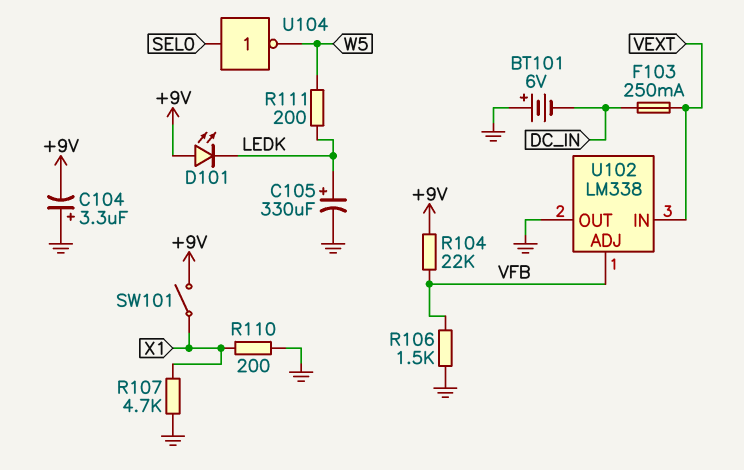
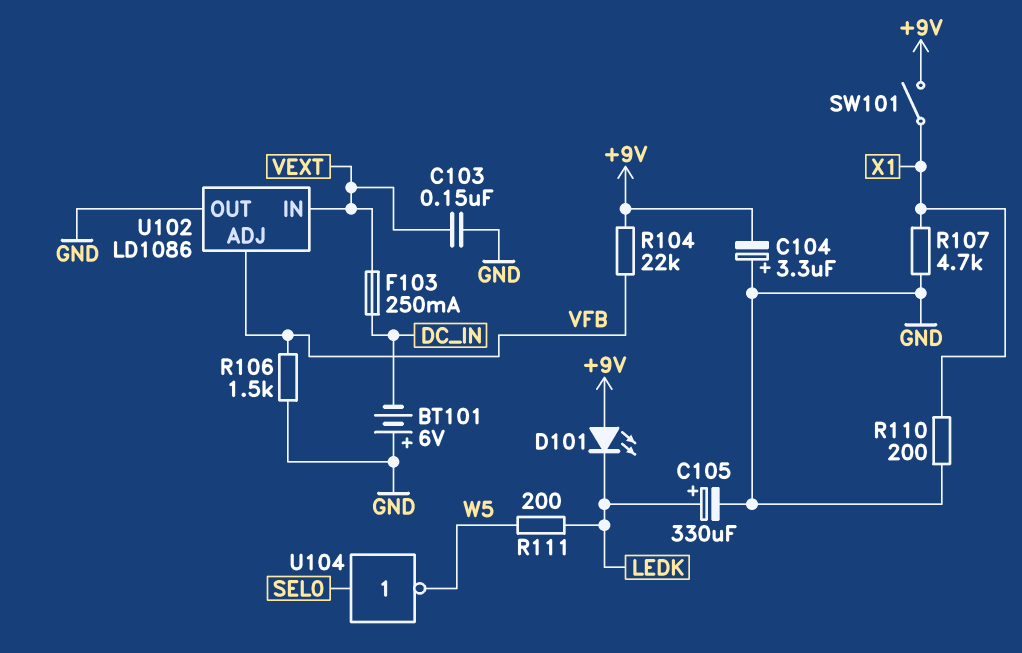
C103: none -> 150nF (GND, VEXT)
U102: LM338 -> LD1086

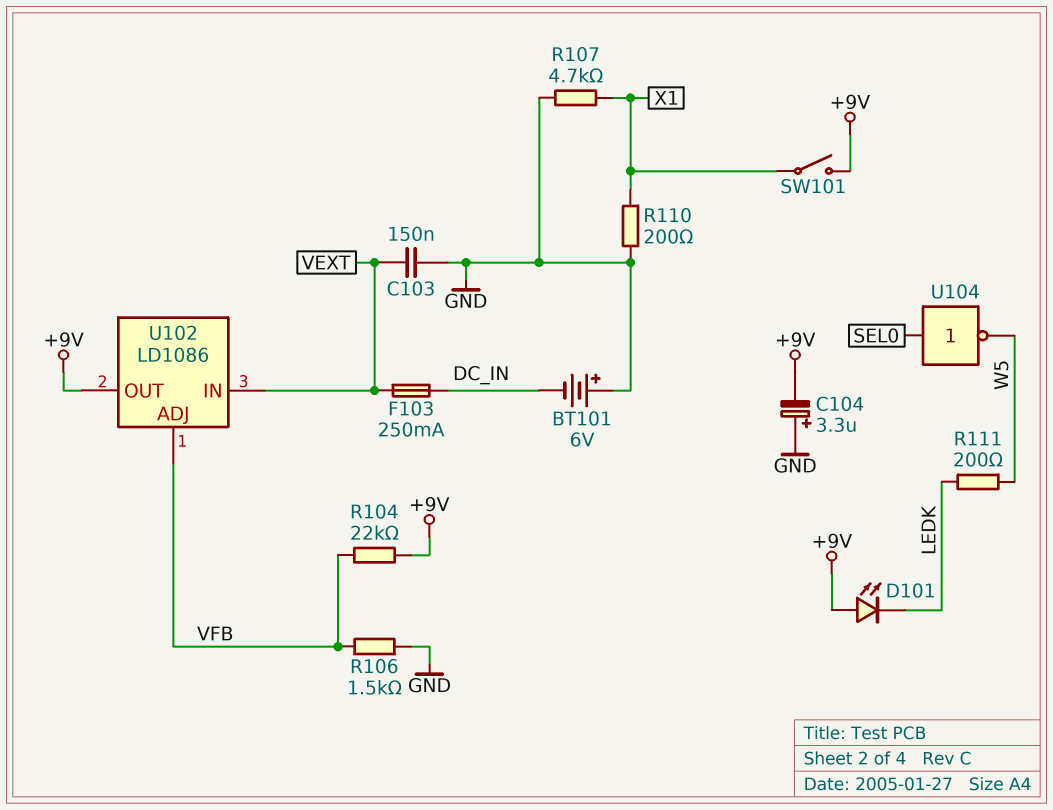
C105: 330uF (plus LEDK, minus GND) -> none
U102 pin OUT: GND -> +9V

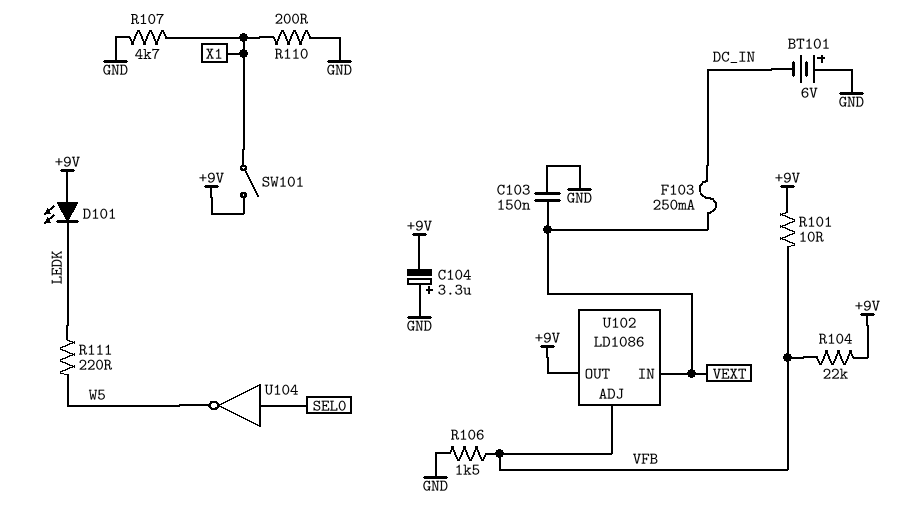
R101: none -> 10 (+9V, VFB)
R111: 200 (LEDK, W5) -> 220 (LEDK, W5)

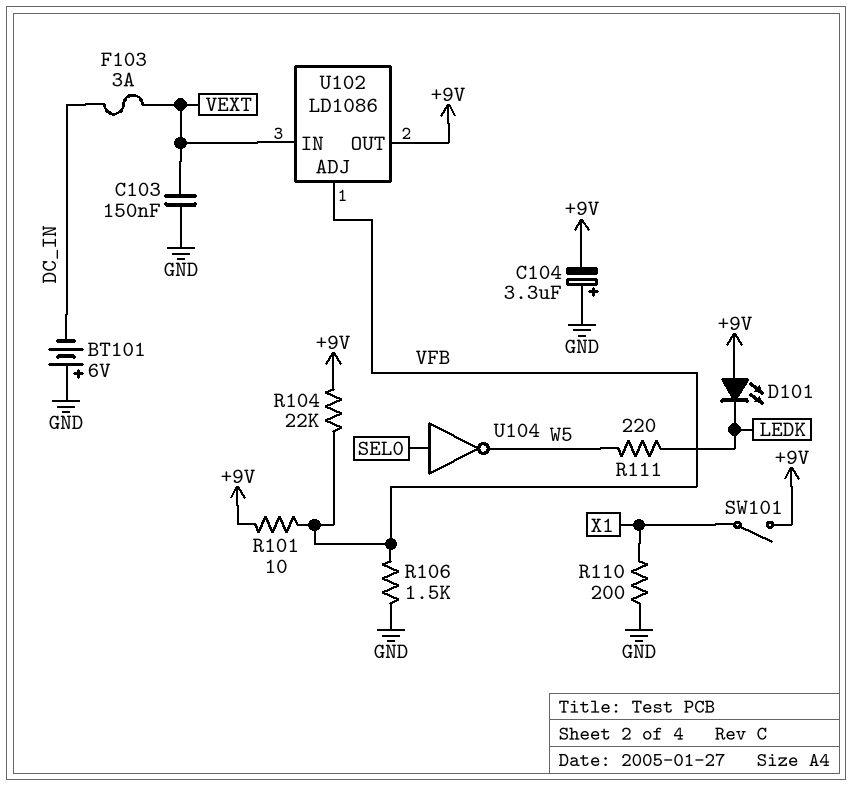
F103: 250mA (DC_IN, VEXT) -> 3A (DC_IN, VEXT)
R107: 4.7k (GND, X1) -> none

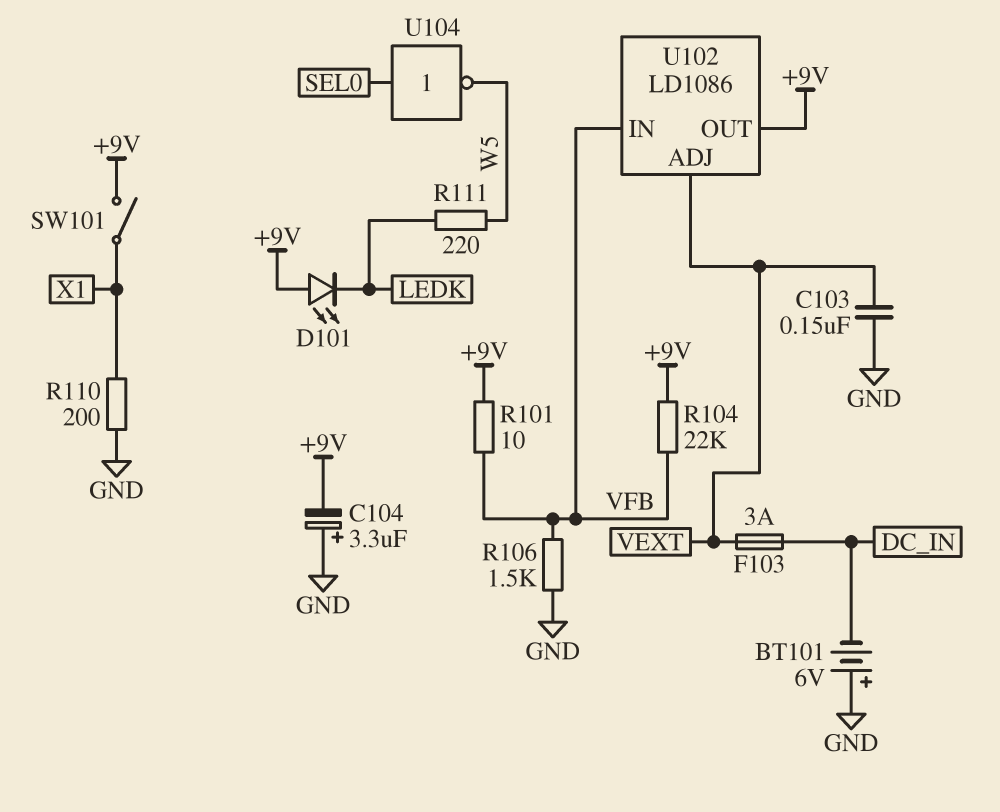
U102 pin ADJ: VFB -> VEXT
U102 pin IN: VEXT -> VFB

